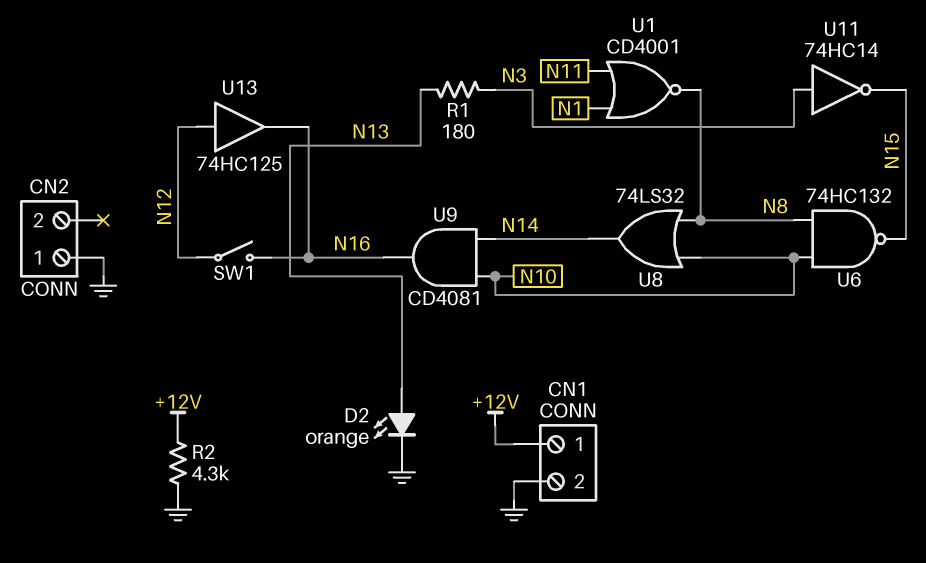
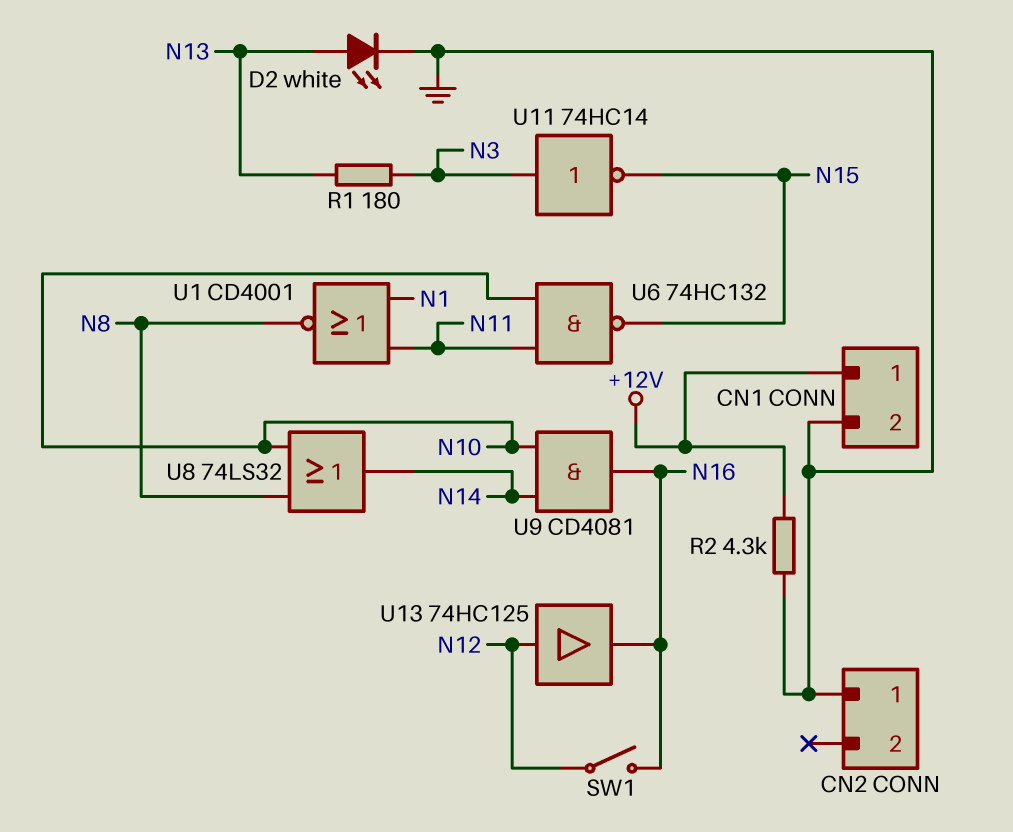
D2: LED orange (A N13, K GND) -> LED white (A N13, K GND)
U6: NAND 74HC132 (in N8, in N10, out N15) -> NAND 74HC132 (in N10, in N11, out N15)

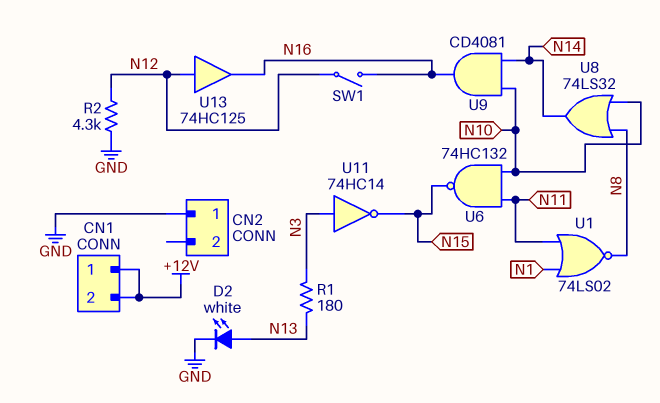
CN1 pin 2: GND -> +12V
R2: 4.3k (+12V, GND) -> 4.3k (GND, N12)
U1: NOR CD4001 (in N1, in N11, out N8) -> NOR 74LS02 (in N1, in N11, out N8)

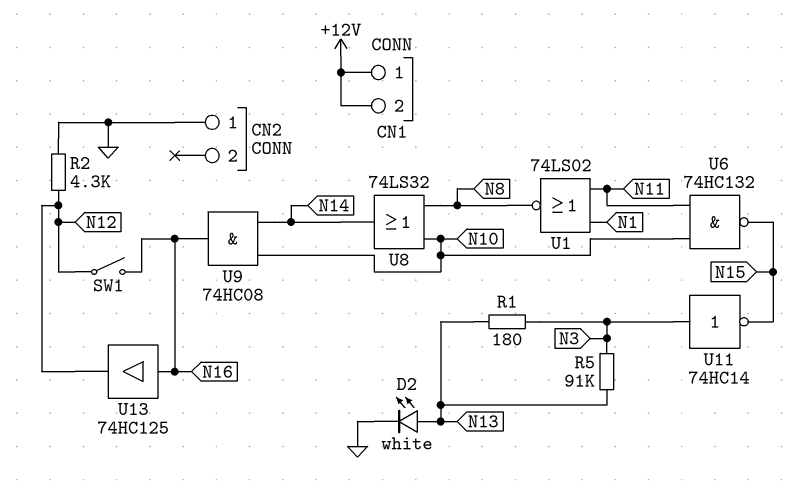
R5: none -> 91k (N3, N13)
U9: AND CD4081 (in N10, in N14, out N16) -> AND 74HC08 (in N10, in N14, out N16)
U13: buffer 74HC125 (in N12, out N16) -> buffer 74HC125 (in N16, out N12)

